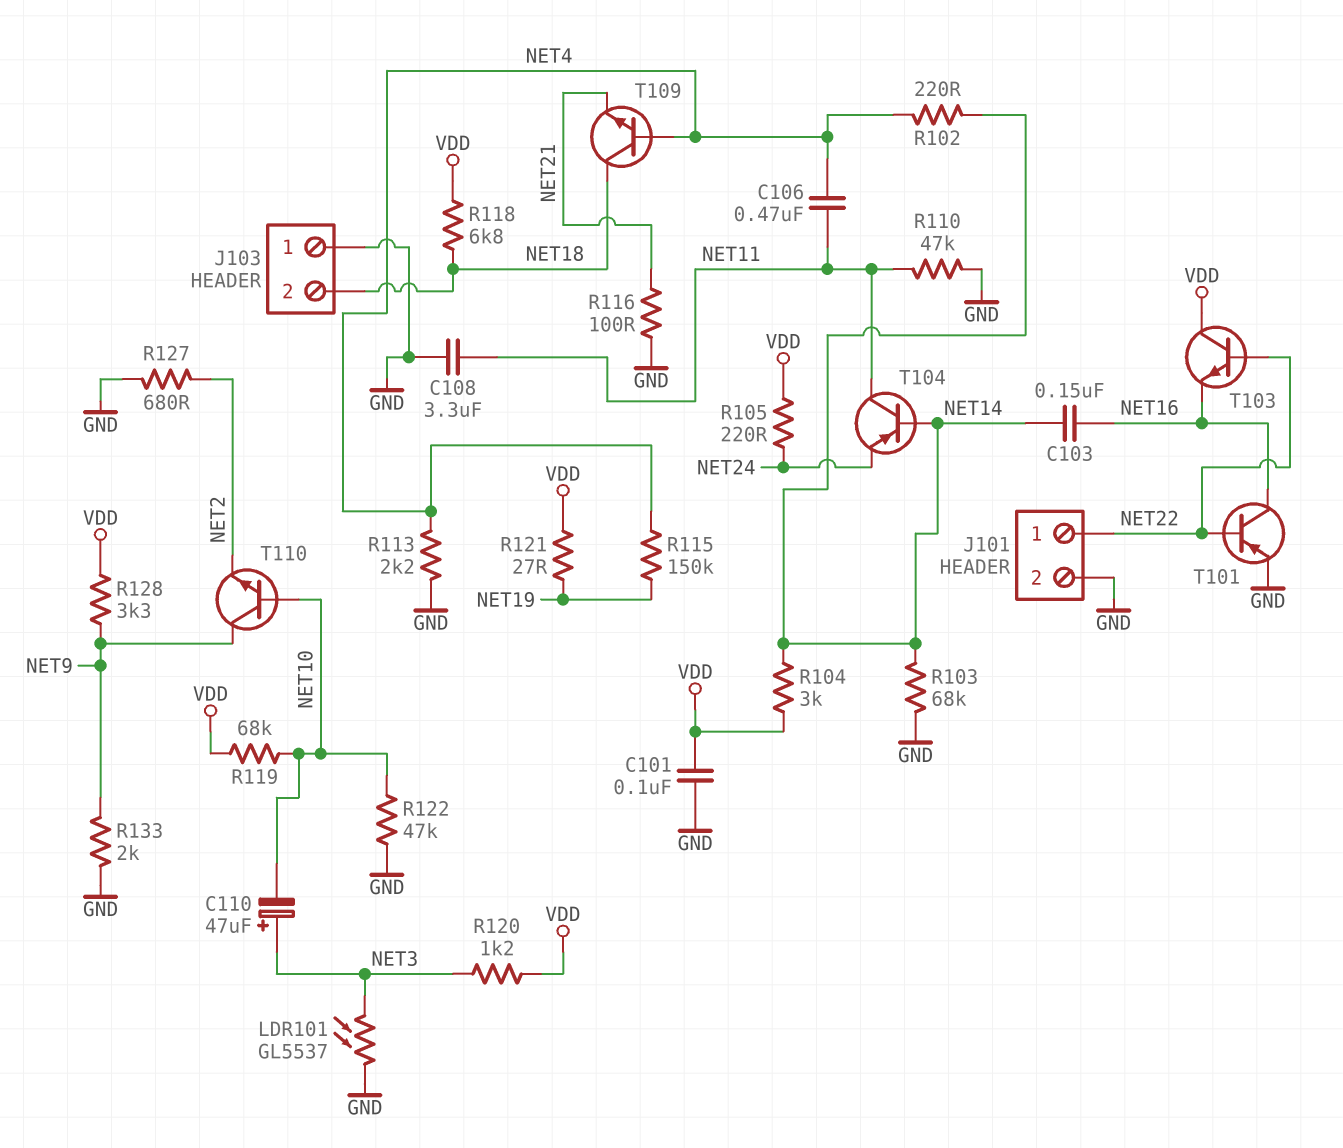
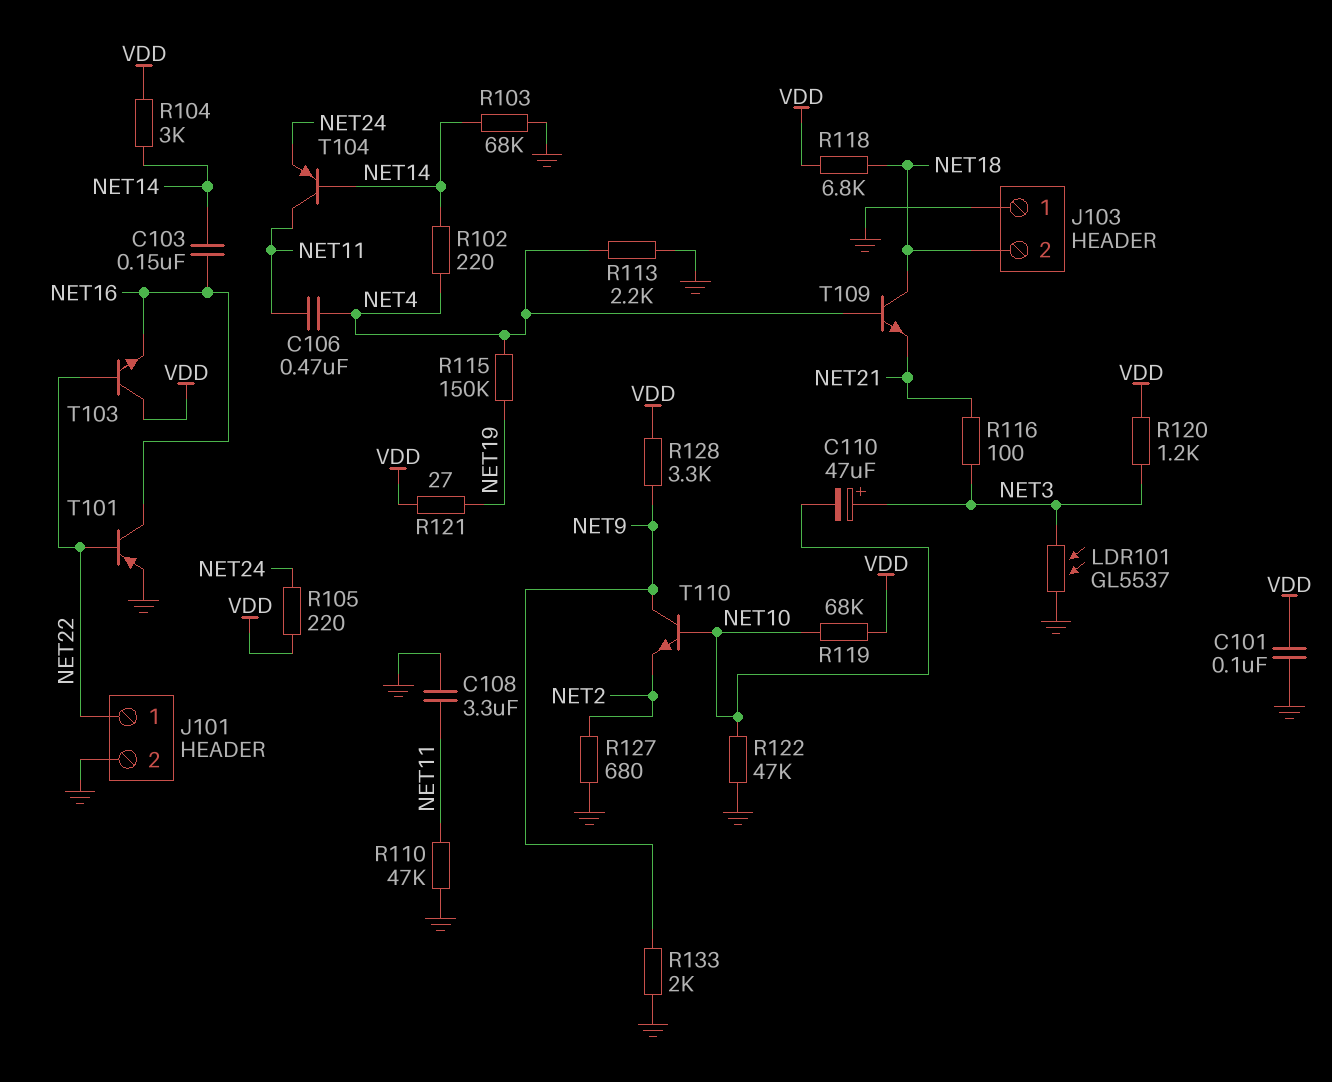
R116: 100 (GND, NET21) -> 100 (NET3, NET21)

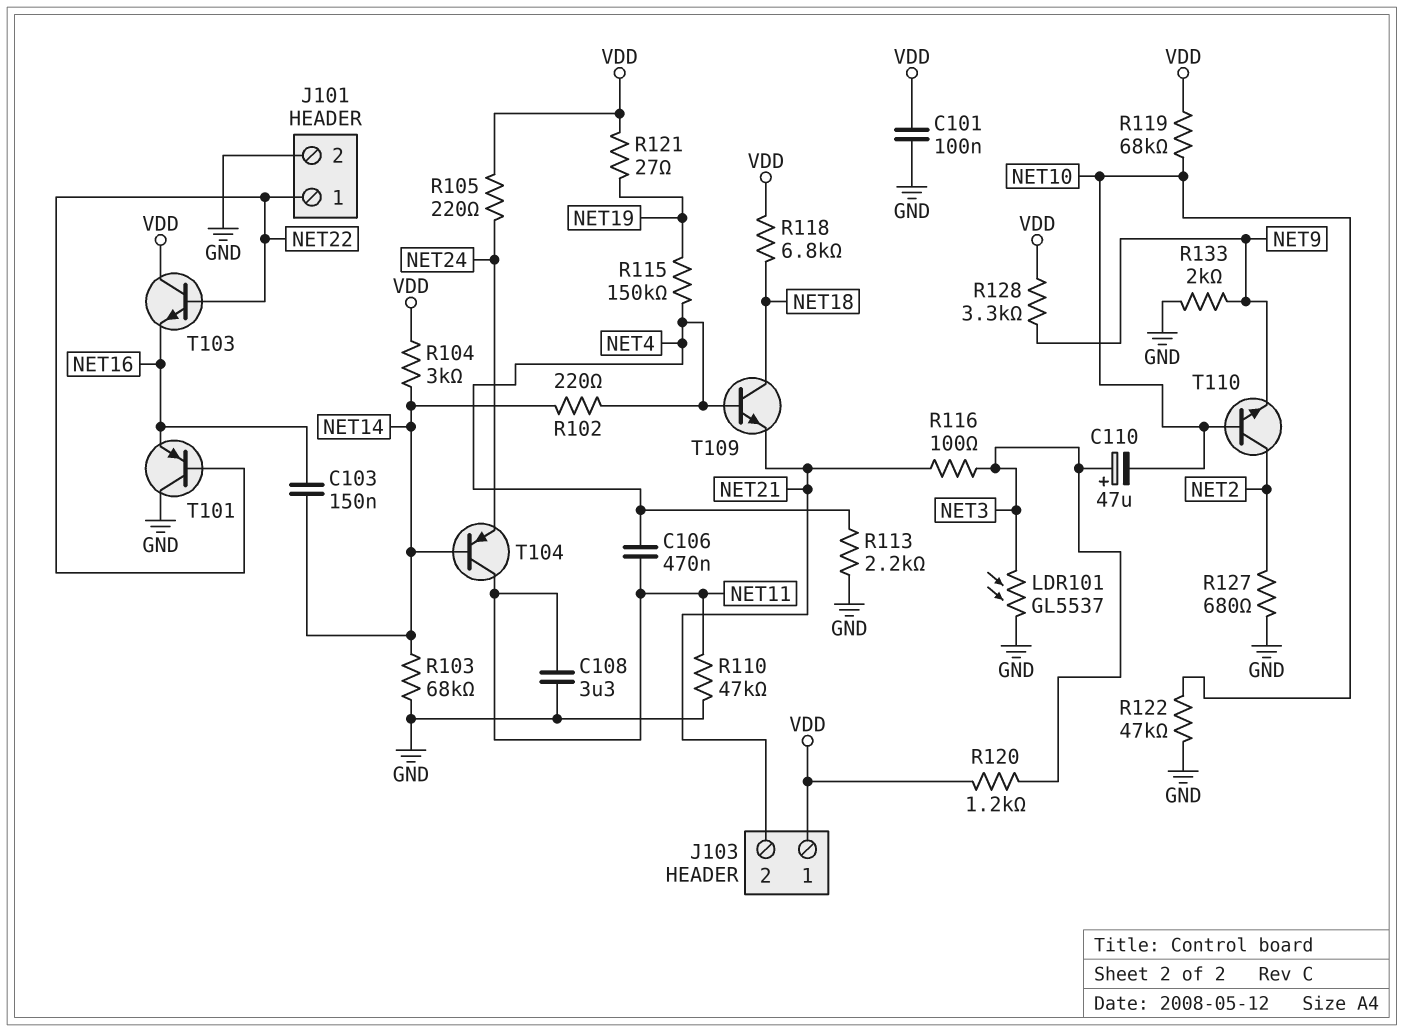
J103 pin 1: GND -> VDD
J103 pin 2: NET18 -> NET21
T101: PNP (B NET22, C NET16, E GND) -> PNP (B NET22, C GND, E NET16)
T110: NPN (B NET10, C NET9, E NET2) -> NPN (B NET10, C NET2, E NET9)

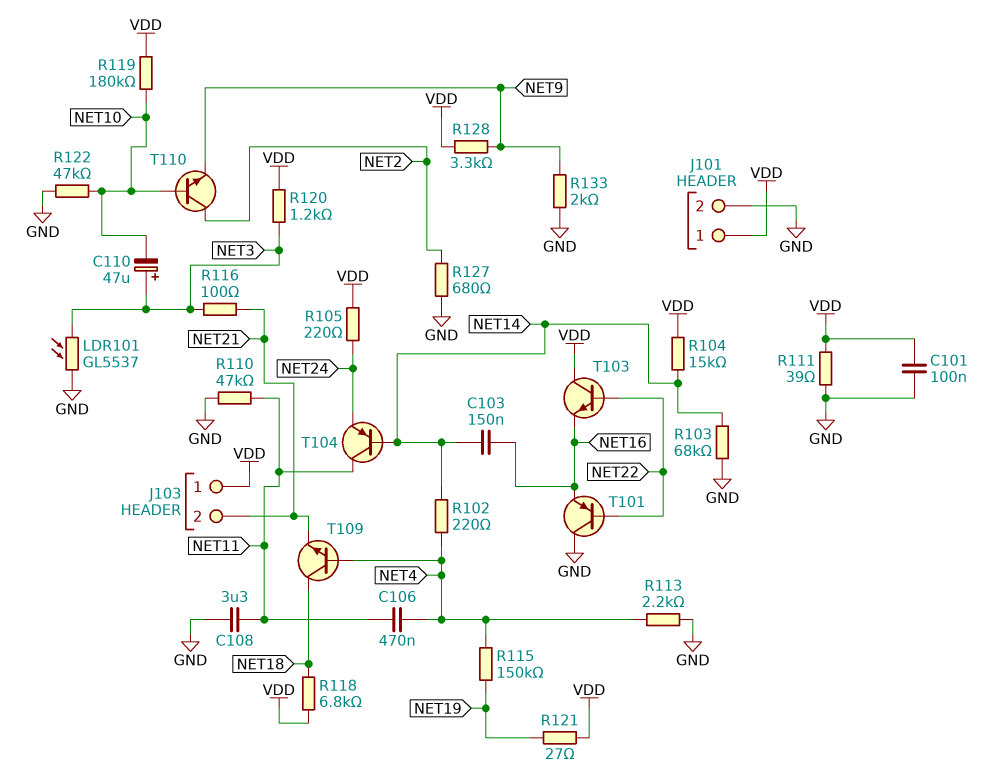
J101 pin 1: NET22 -> VDD
R104: 3k (NET14, VDD) -> 15k (NET14, VDD)
R111: none -> 39 (GND, VDD)
R119: 68k (NET10, VDD) -> 180k (NET10, VDD)

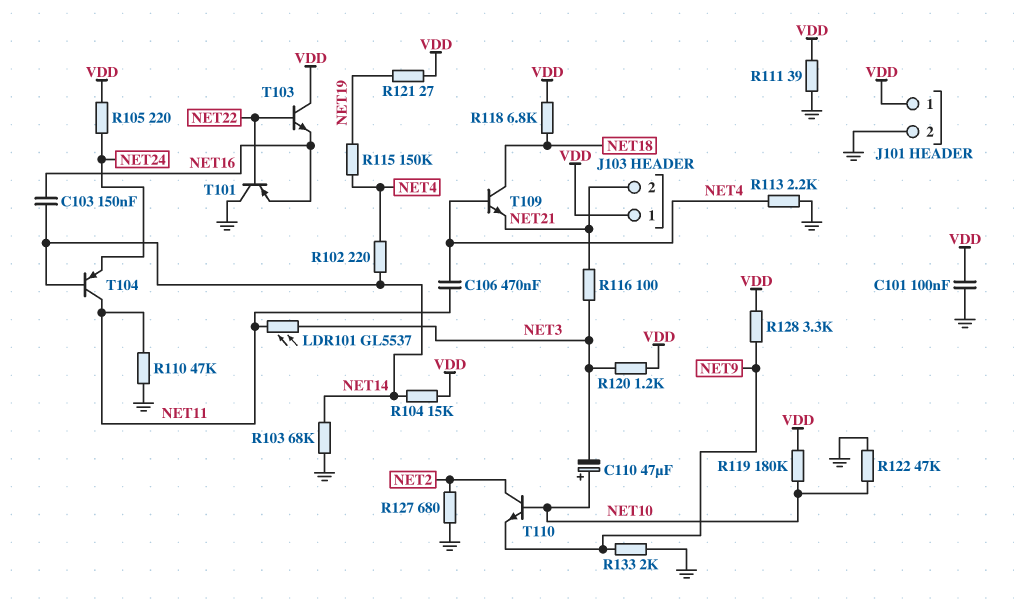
C108: 3.3uF (GND, NET11) -> none
C110: 47uF (plus NET3, minus NET10) -> 47uF (plus NET10, minus NET3)
LDR101: GL5537 (GND, NET3) -> GL5537 (NET3, NET11)

